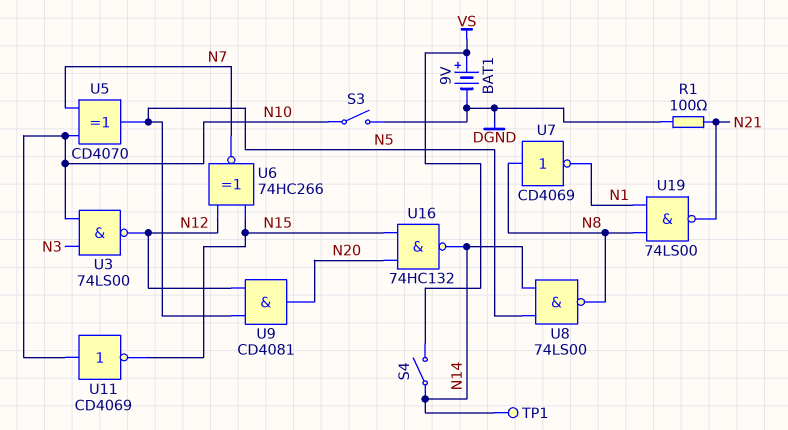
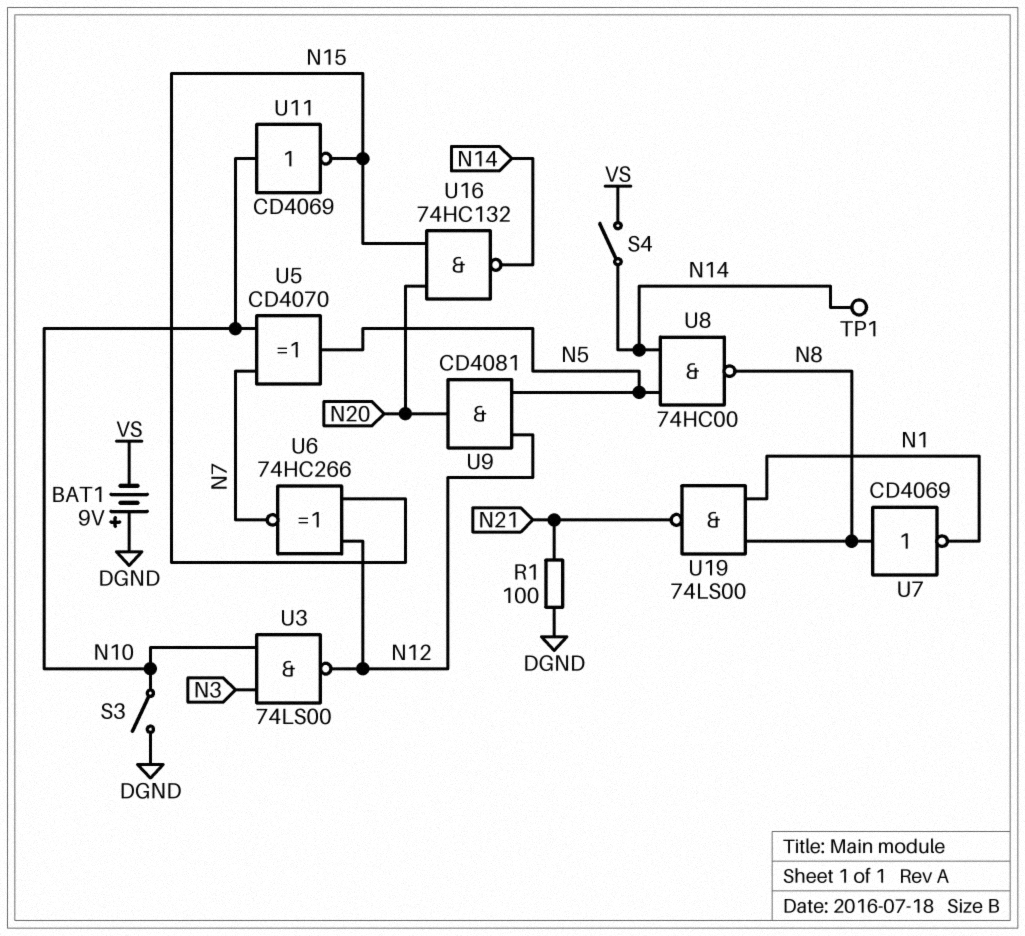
BAT1: 9V (plus VS, minus DGND) -> 9V (plus DGND, minus VS)
U8: NAND 74LS00 (in N5, in N14, out N8) -> NAND 74HC00 (in N5, in N14, out N8)

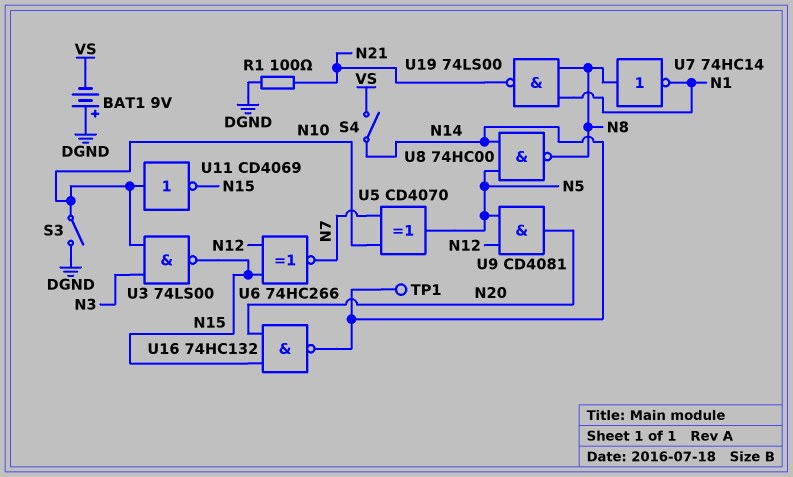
U3: NAND 74LS00 (in N3, in N10, out N12) -> NAND 74LS00 (in N3, in N10, out N15)
U7: NOT CD4069 (in N8, out N1) -> NOT 74HC14 (in N8, out N1)

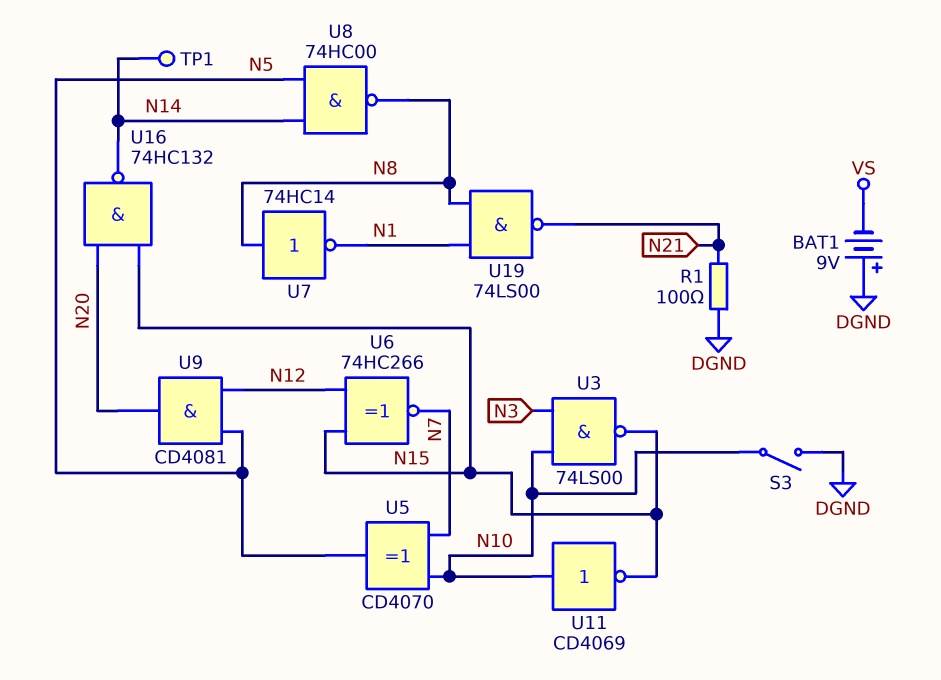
S4: switch (N14, VS) -> none

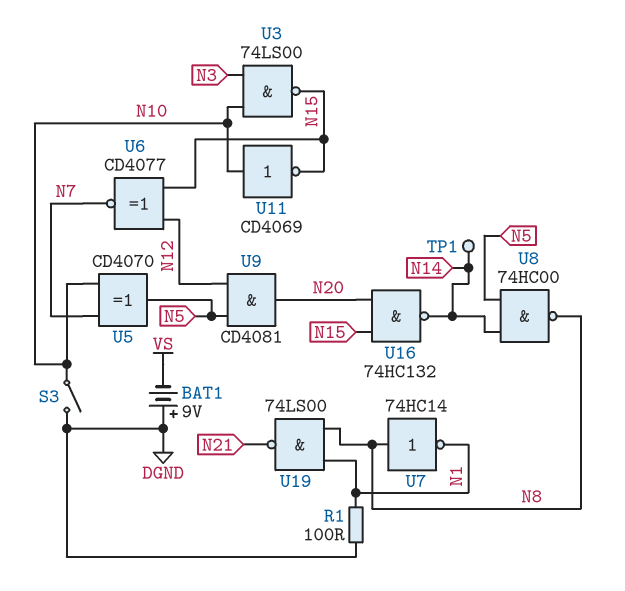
R1: 100 (DGND, N21) -> 100 (DGND, N1)
U6: XNOR 74HC266 (in N12, in N15, out N7) -> XNOR CD4077 (in N12, in N15, out N7)

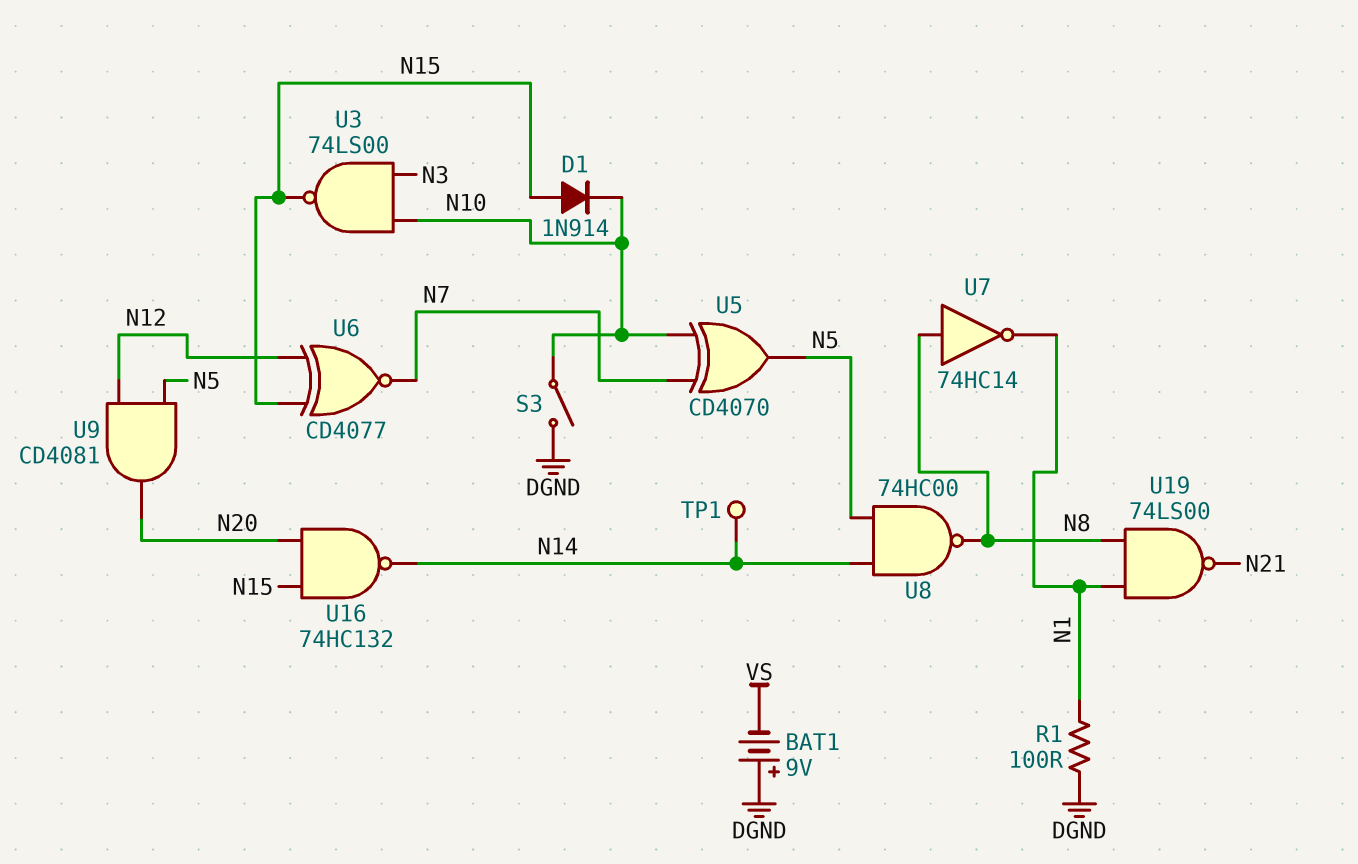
D1: none -> diode 1N914 (A N15, K N10)
U11: NOT CD4069 (in N10, out N15) -> none

